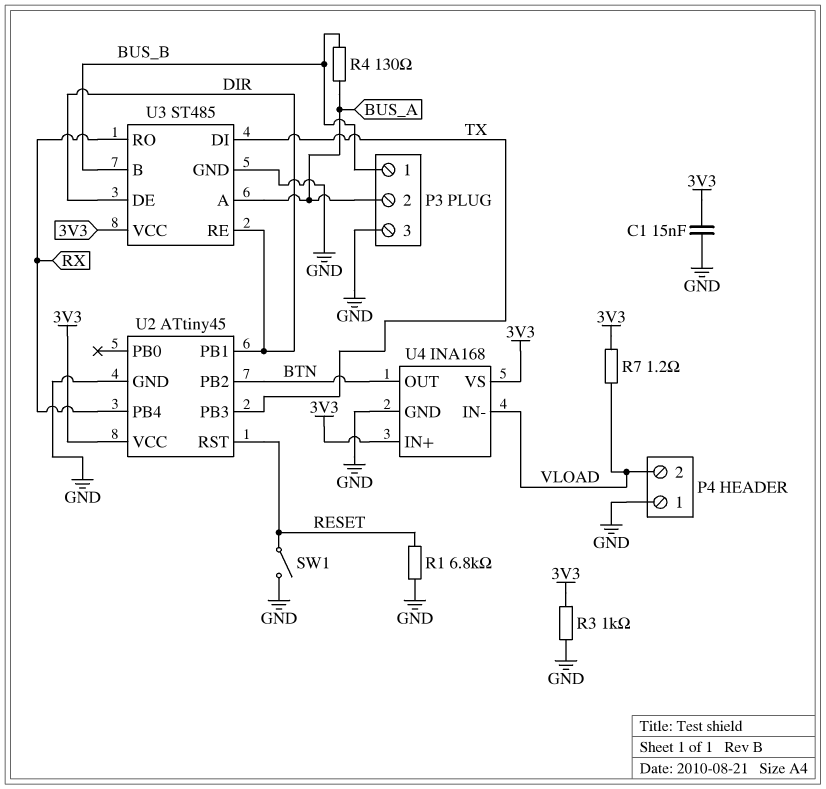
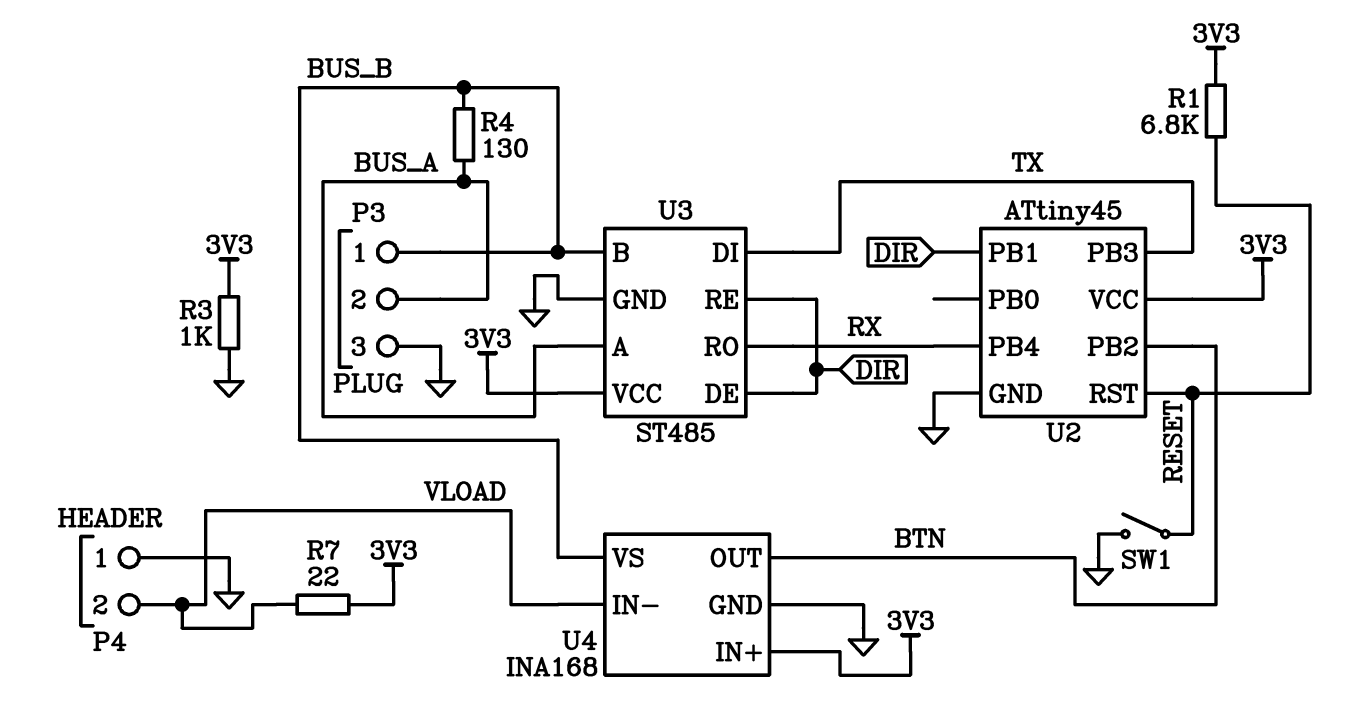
C1: 15nF (3V3, GND) -> none
R1: 6.8k (GND, RESET) -> 6.8k (3V3, RESET)
R7: 1.2 (3V3, VLOAD) -> 22 (3V3, VLOAD)
U4 pin VS: 3V3 -> BUS_B

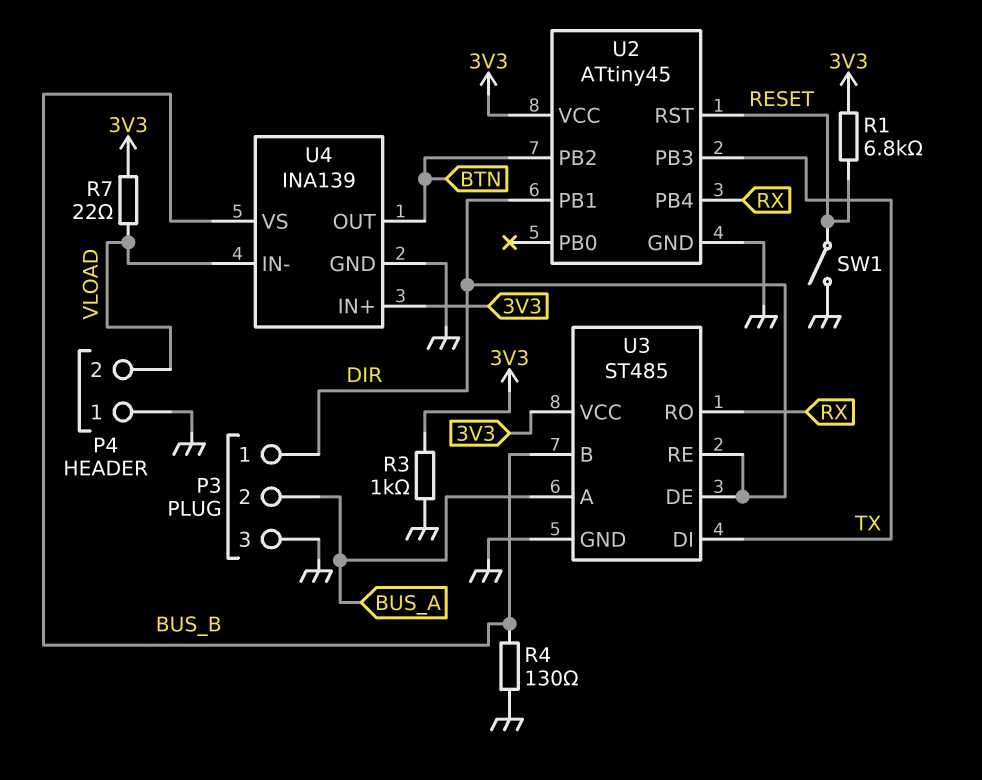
P3 pin 1: BUS_B -> DIR
R4: 130 (BUS_A, BUS_B) -> 130 (BUS_B, GND)
U4: INA168 -> INA139

